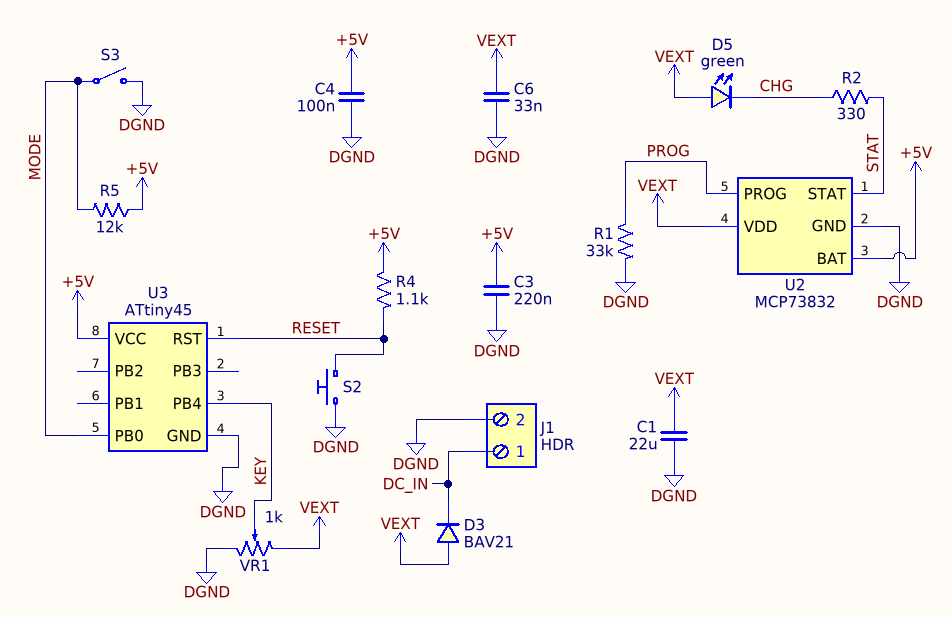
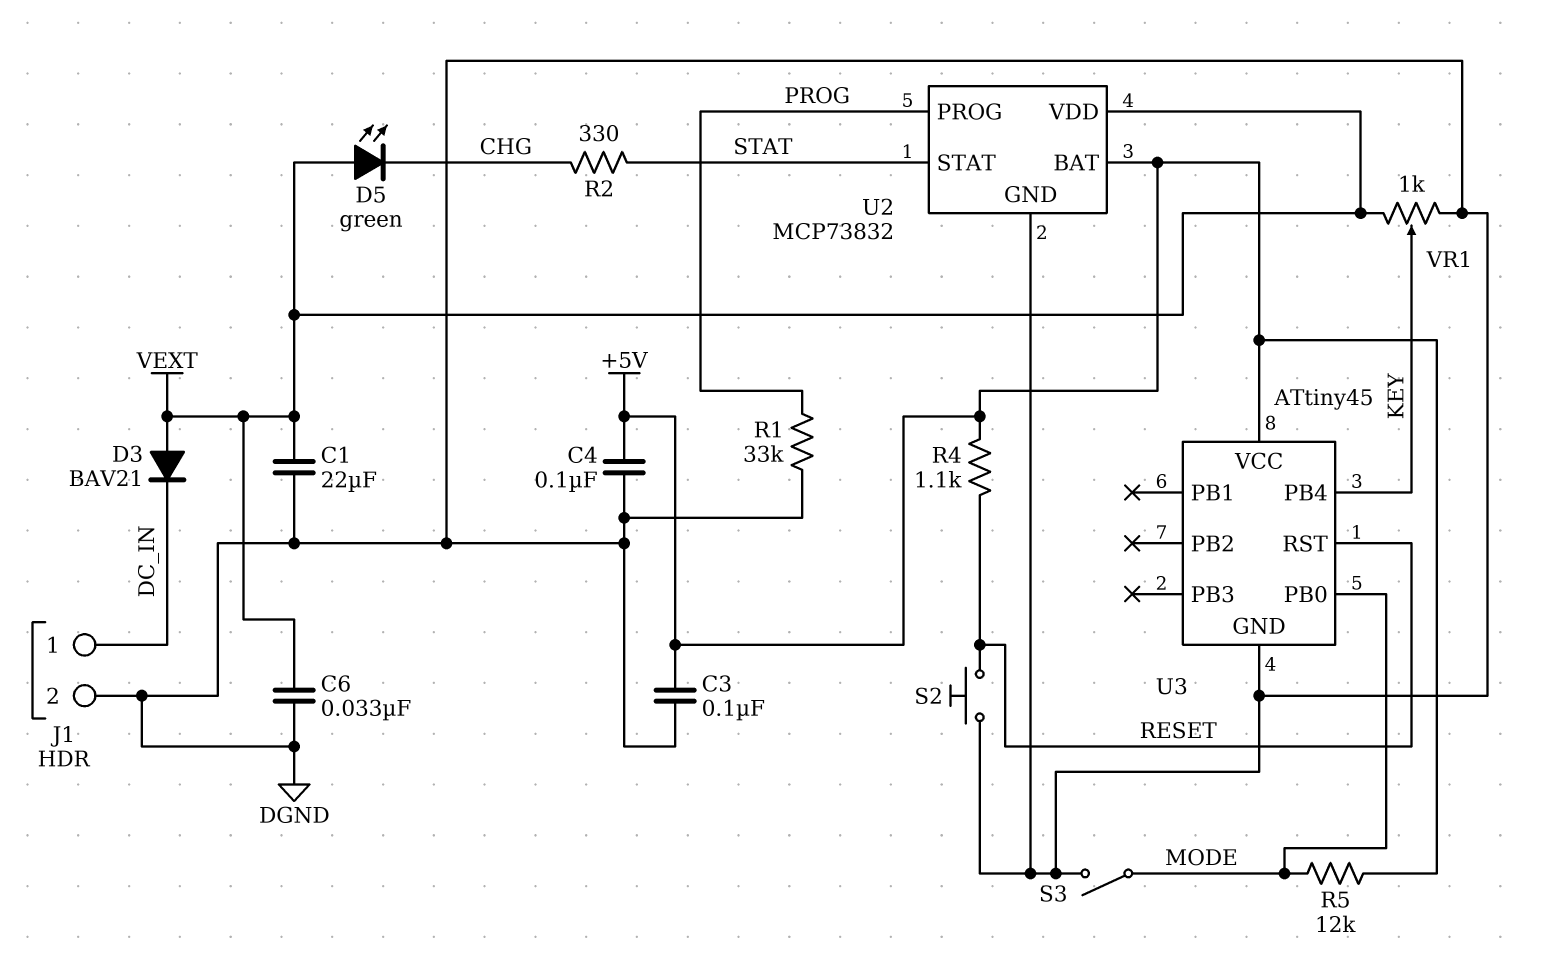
C3: 220nF (+5V, DGND) -> 100nF (+5V, DGND)

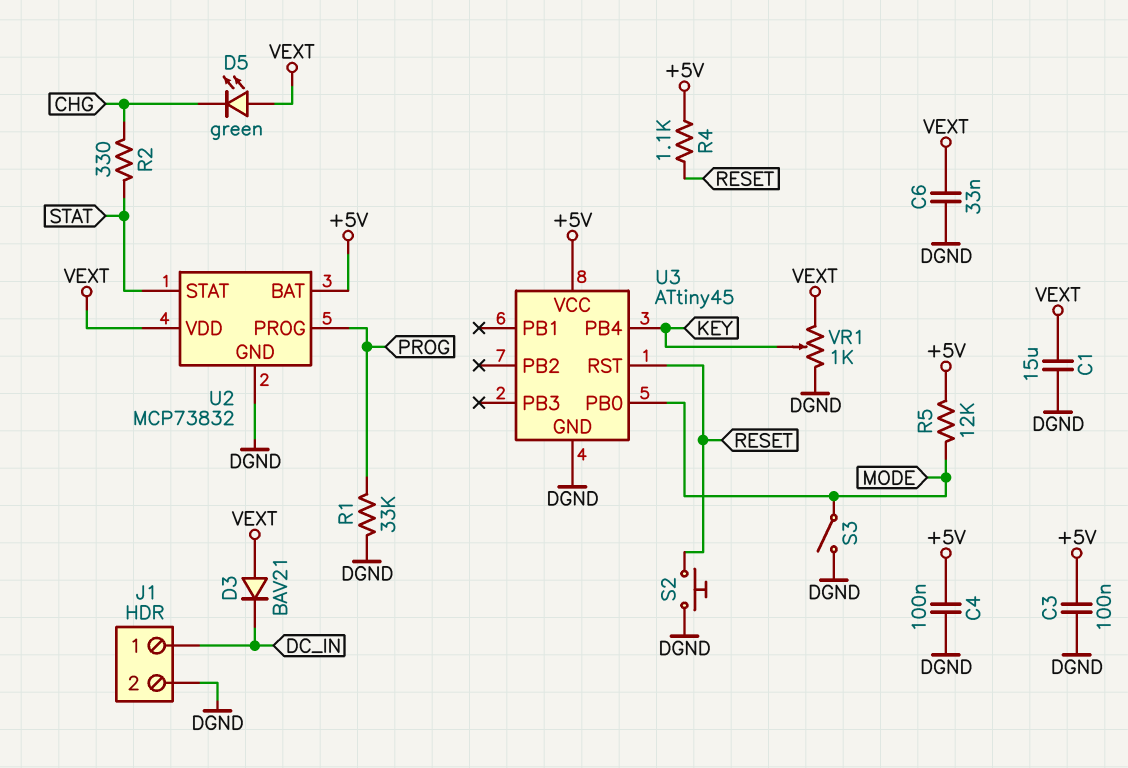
C1: 22uF (DGND, VEXT) -> 15uF (DGND, VEXT)

